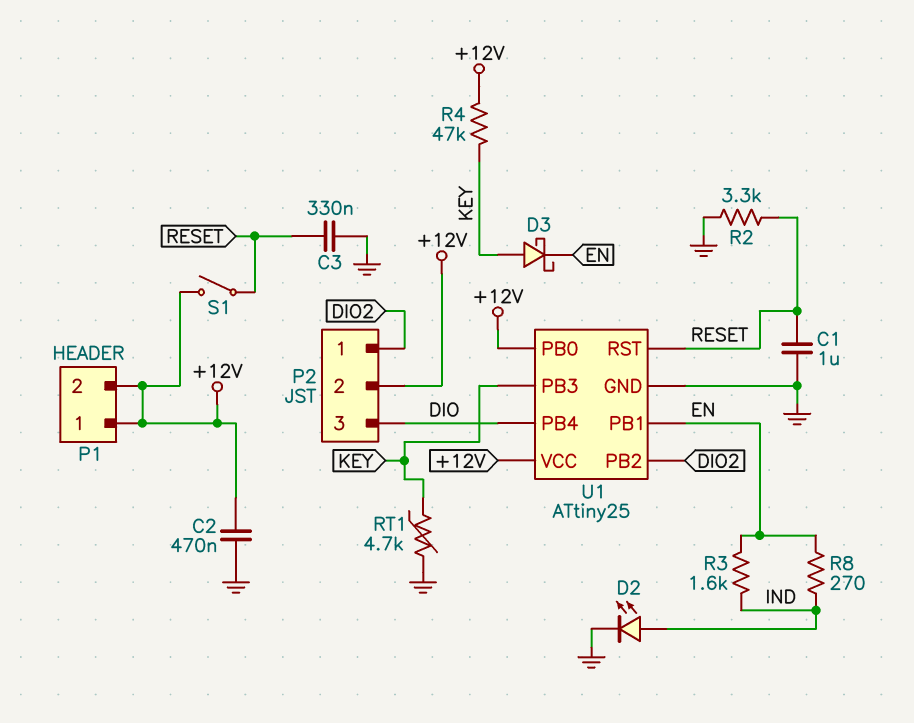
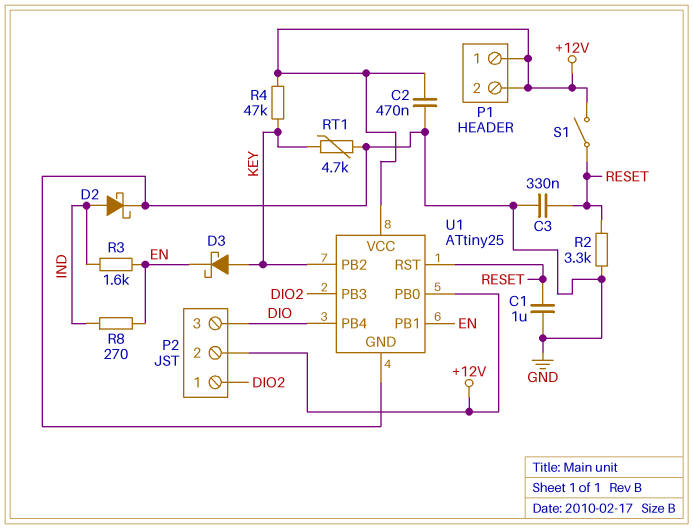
D2: LED (A IND, K GND) -> schottky (A IND, K GND)
U1 pin PB2: DIO2 -> KEY
U1 pin PB3: KEY -> DIO2

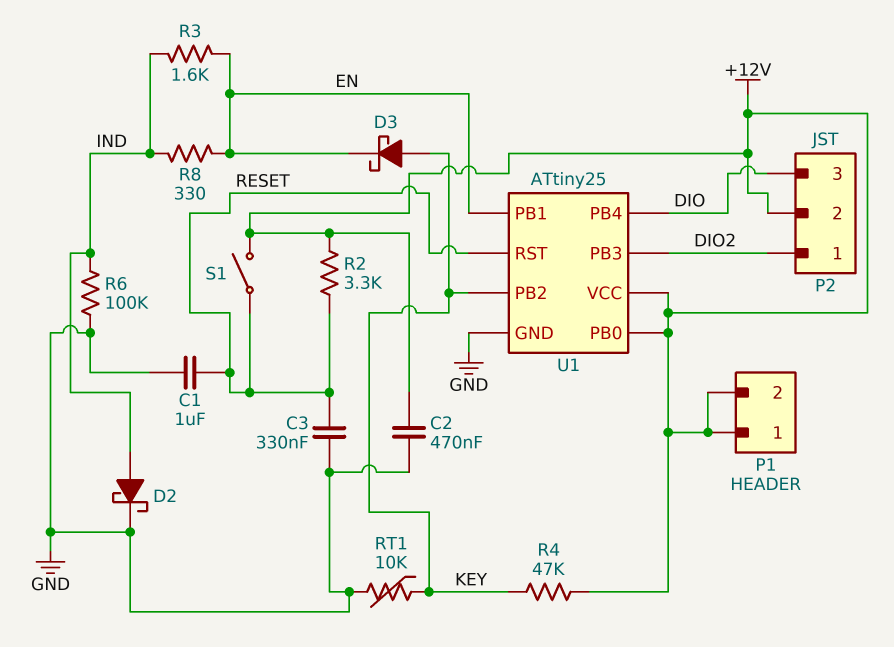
R2: 3.3k (GND, RESET) -> 3.3k (+12V, RESET)
R6: none -> 100k (GND, IND)
R8: 270 (EN, IND) -> 330 (EN, IND)
RT1: 4.7k (GND, KEY) -> 10k (GND, KEY)

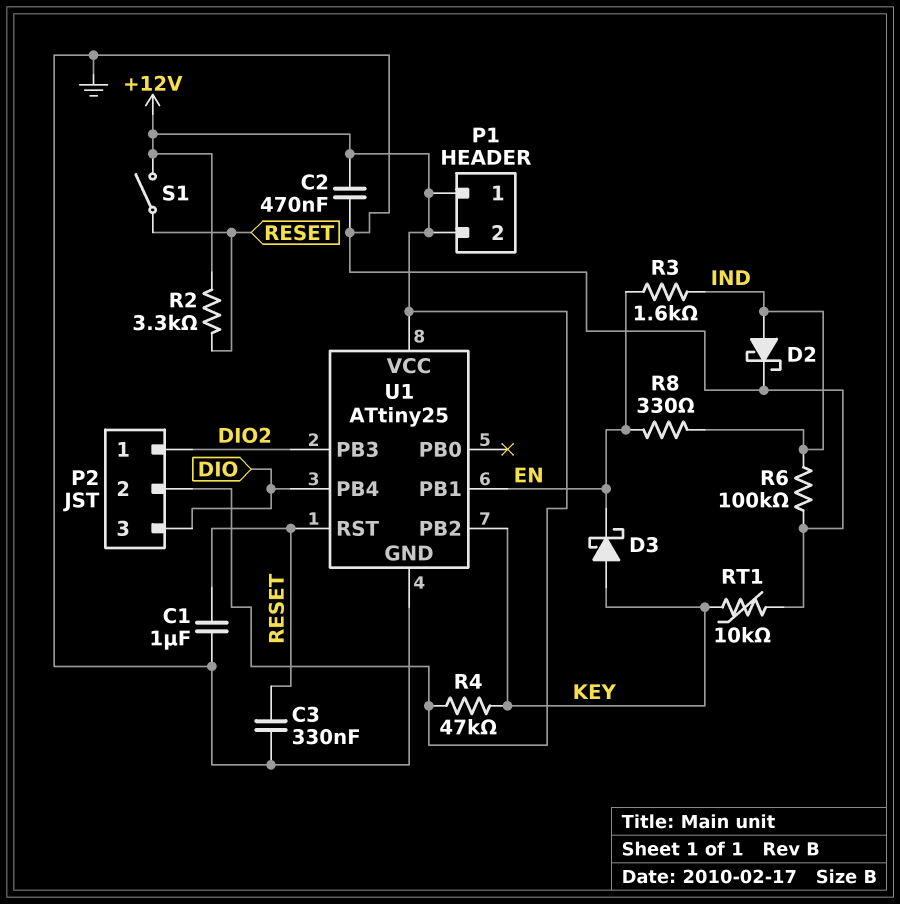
U1 pin PB0: +12V -> none

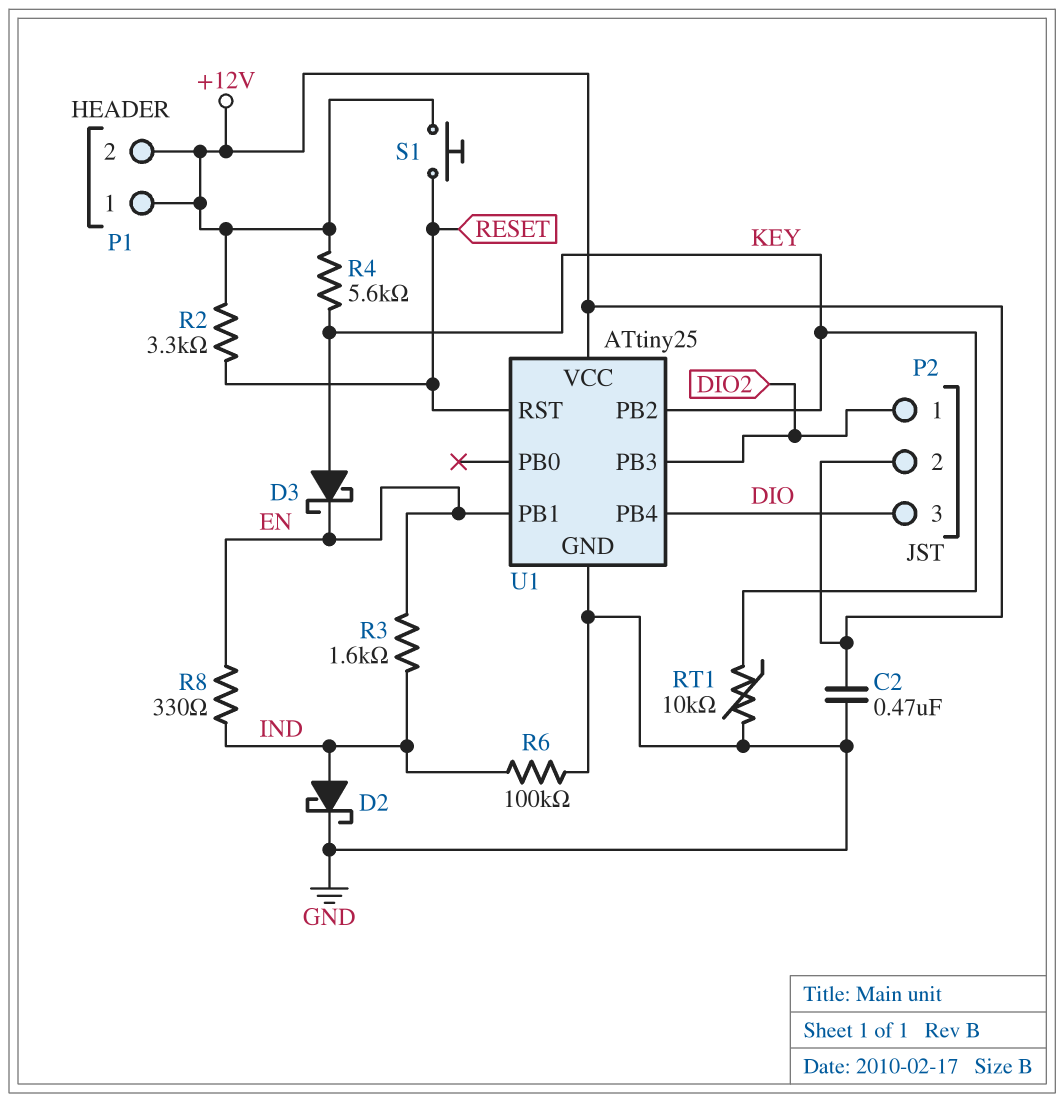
C1: 1uF (GND, RESET) -> none
C3: 330nF (GND, RESET) -> none
R4: 47k (+12V, KEY) -> 5.6k (+12V, KEY)
S1: switch (+12V, RESET) -> button (+12V, RESET)

